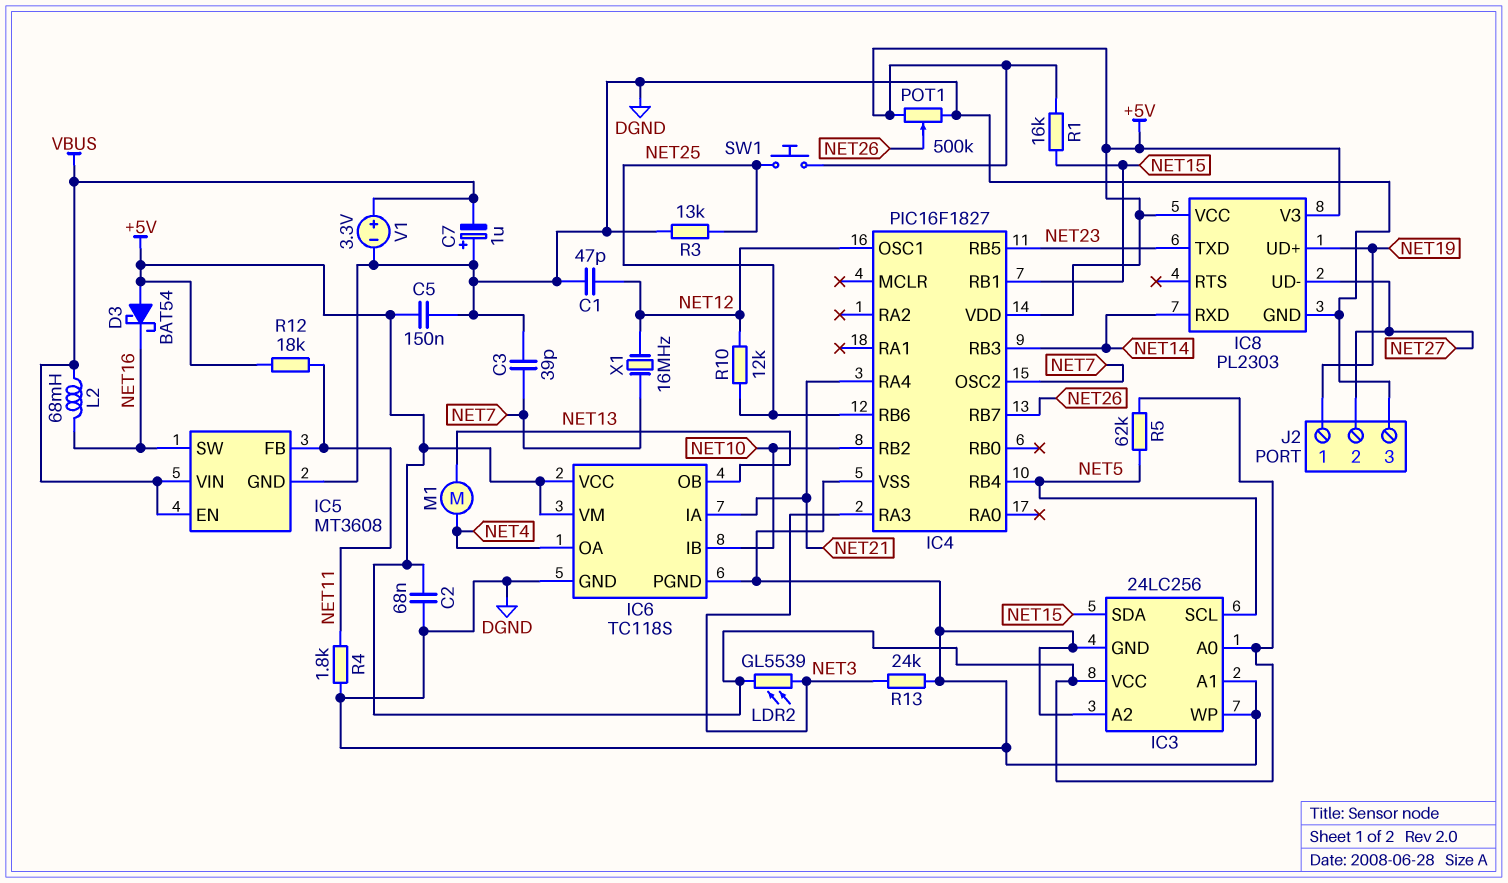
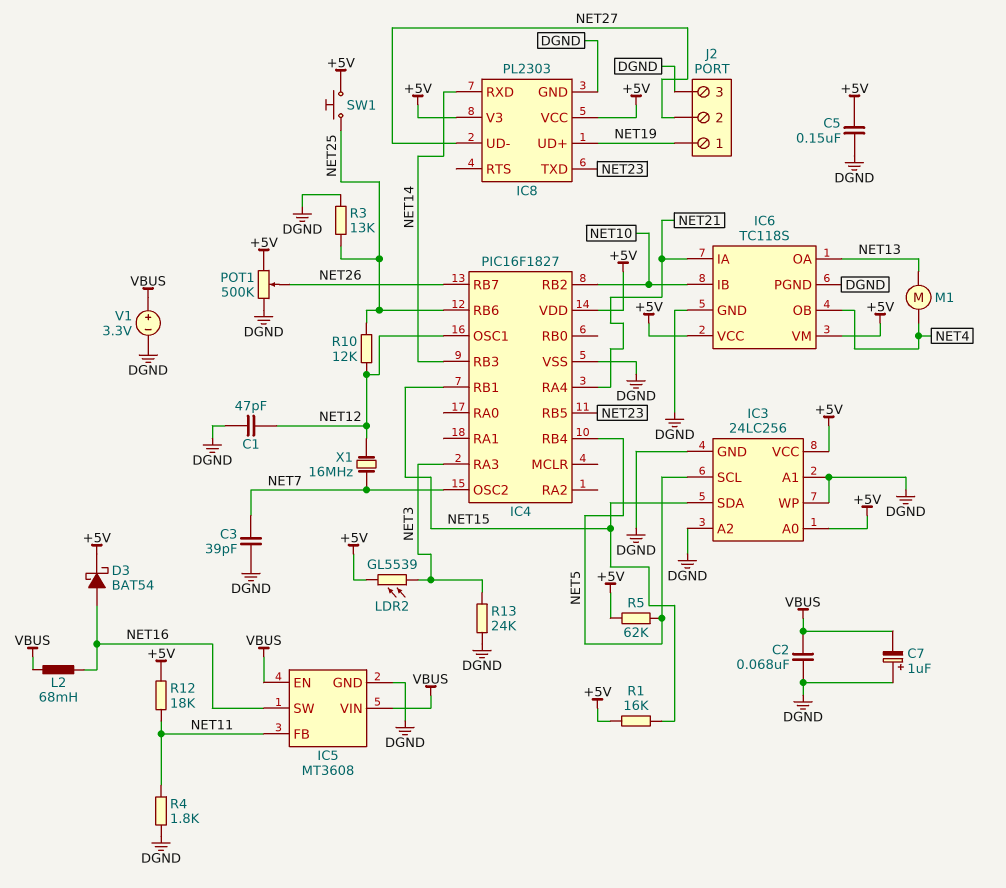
C2: 68nF (+5V, DGND) -> 68nF (DGND, VBUS)
D3: schottky BAT54 (A +5V, K NET16) -> schottky BAT54 (A NET16, K +5V)
IC6 pin OA: NET4 -> NET13
IC6 pin OB: NET13 -> NET4

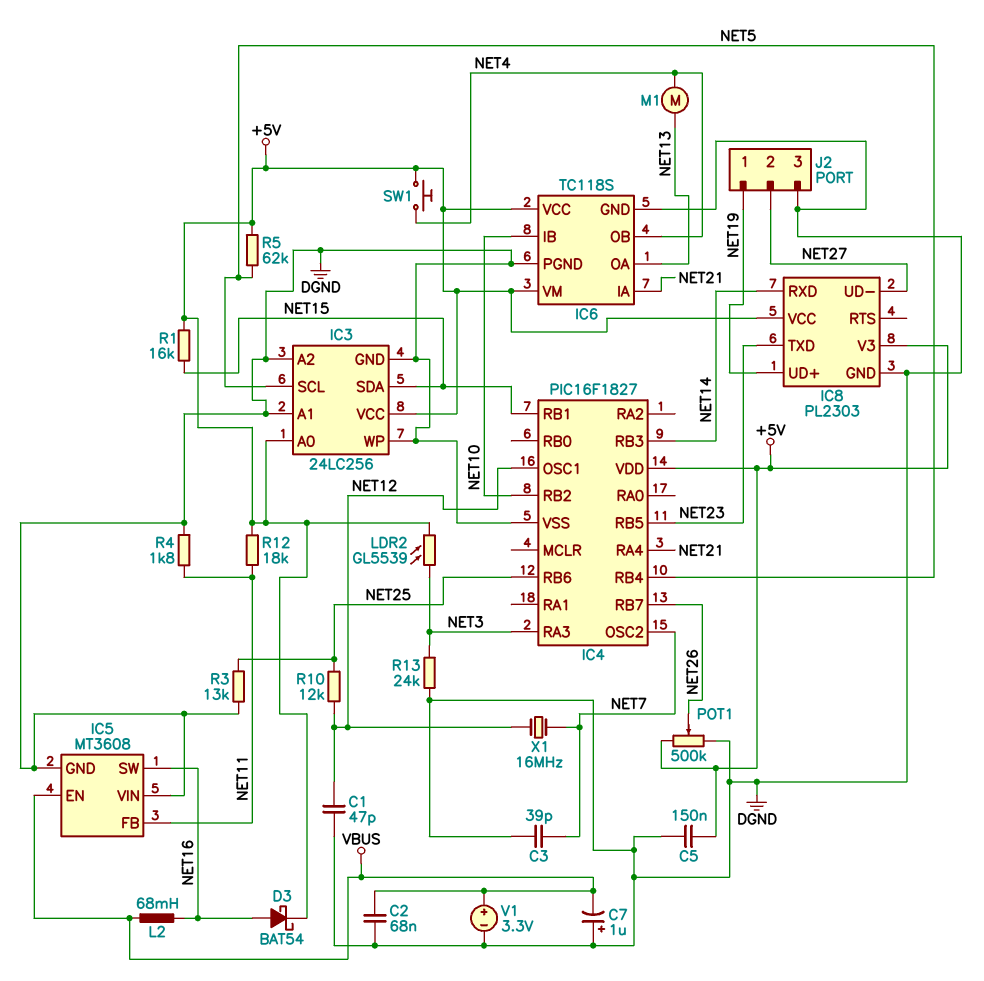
IC5 pin VIN: VBUS -> DGND
SW1: button (+5V, NET25) -> button (+5V, NET4)

